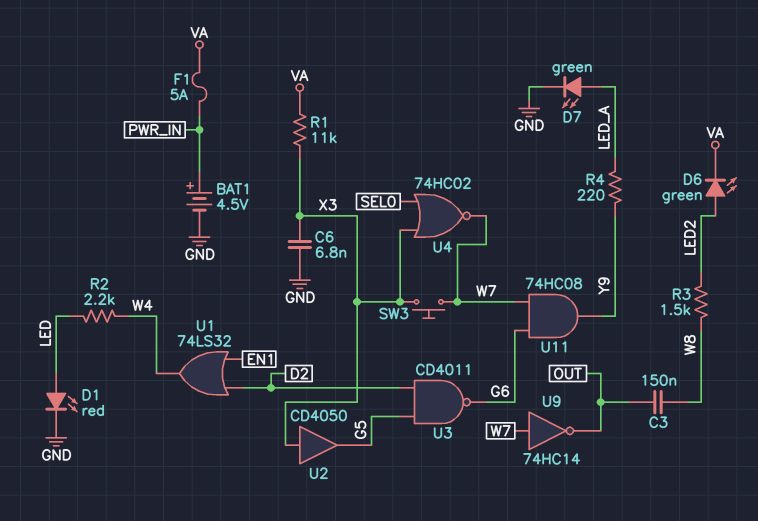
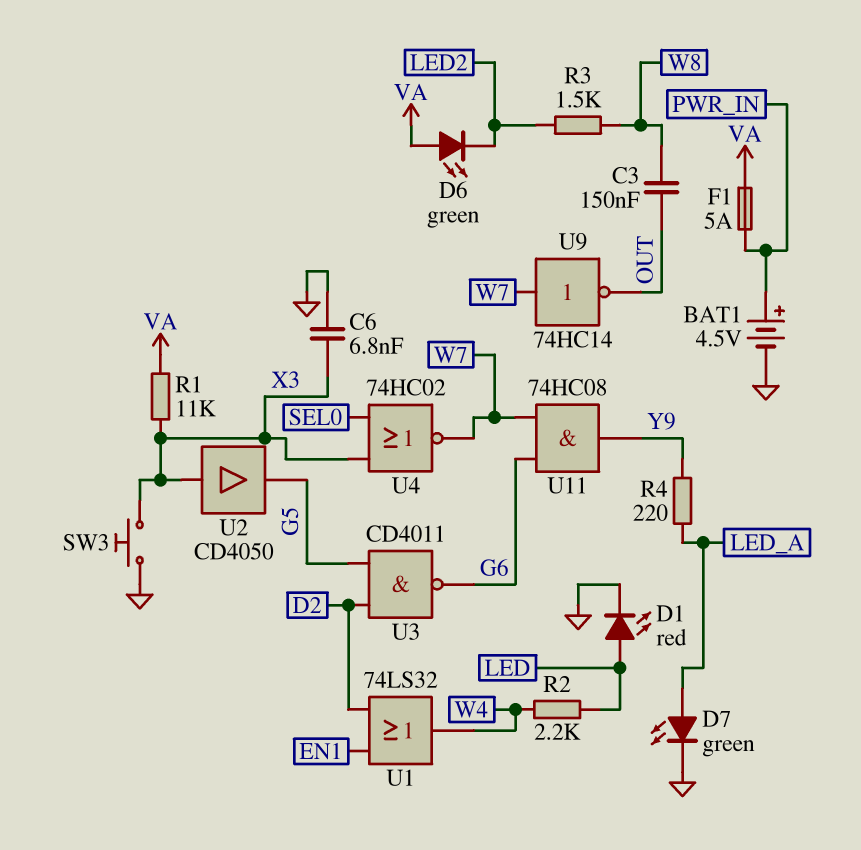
D6: LED green (A LED2, K VA) -> LED green (A VA, K LED2)
SW3: button (W7, X3) -> button (GND, X3)

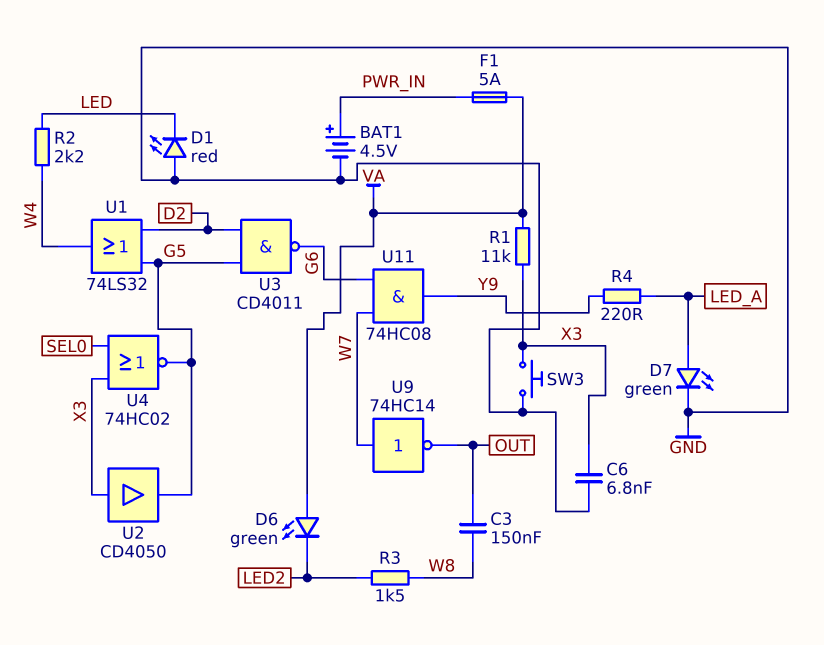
D1: LED red (A LED, K GND) -> LED red (A GND, K LED)
U1: OR 74LS32 (in D2, in EN1, out W4) -> OR 74LS32 (in D2, in G5, out W4)
U4: NOR 74HC02 (in SEL0, in X3, out W7) -> NOR 74HC02 (in SEL0, in X3, out G5)

